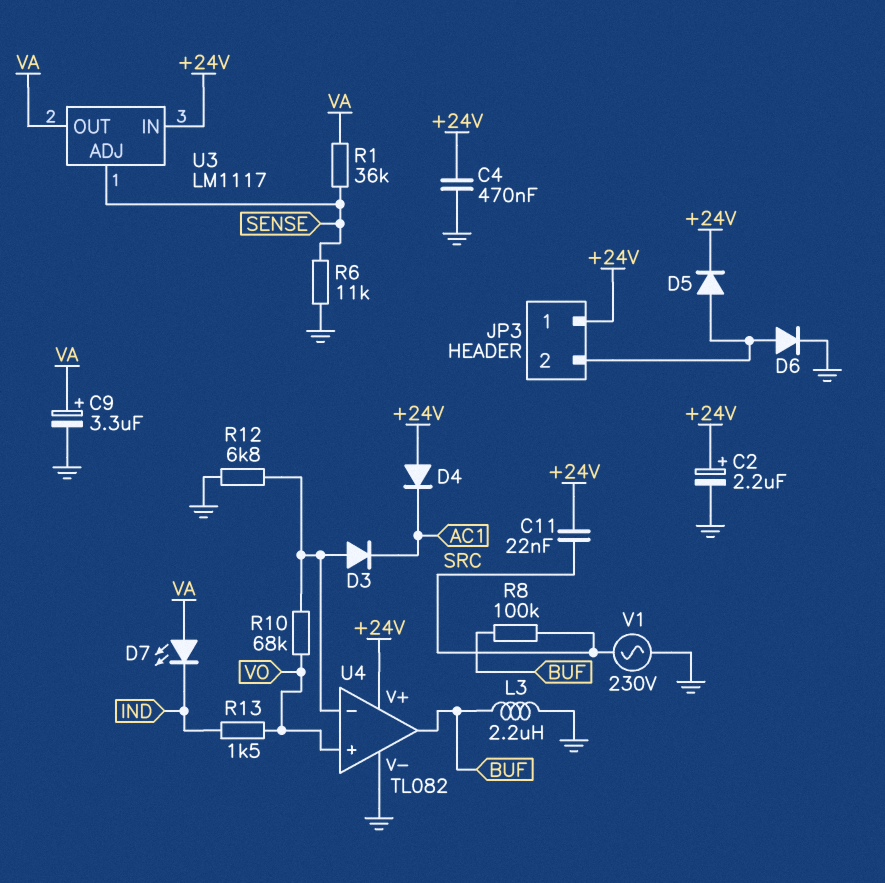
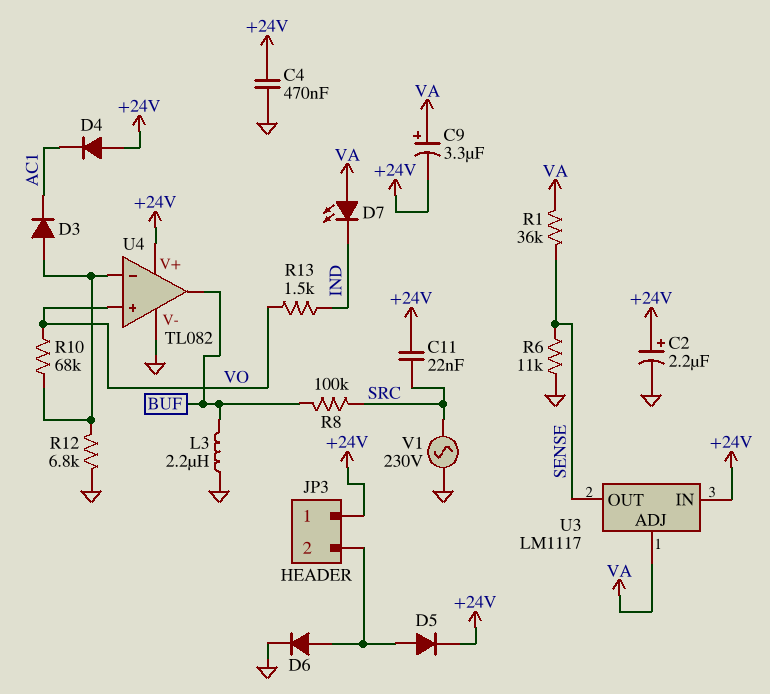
C9: 3.3uF (plus VA, minus GND) -> 3.3uF (plus VA, minus +24V)
U3 pin ADJ: SENSE -> VA
U3 pin OUT: VA -> SENSE

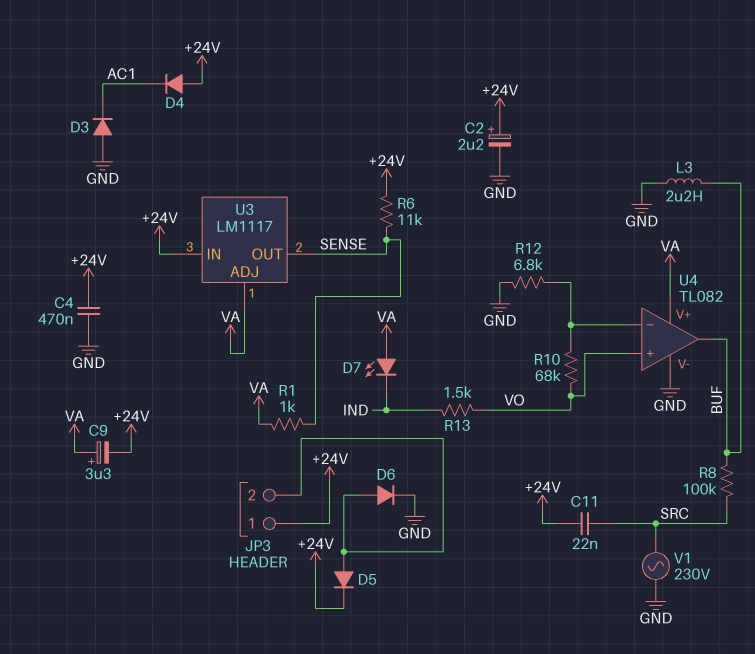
D3: diode (A U4/in-, K AC1) -> diode (A GND, K AC1)
R1: 36k (SENSE, VA) -> 1k (SENSE, VA)
R6: 11k (GND, SENSE) -> 11k (+24V, SENSE)
U4 pin V+: +24V -> VA

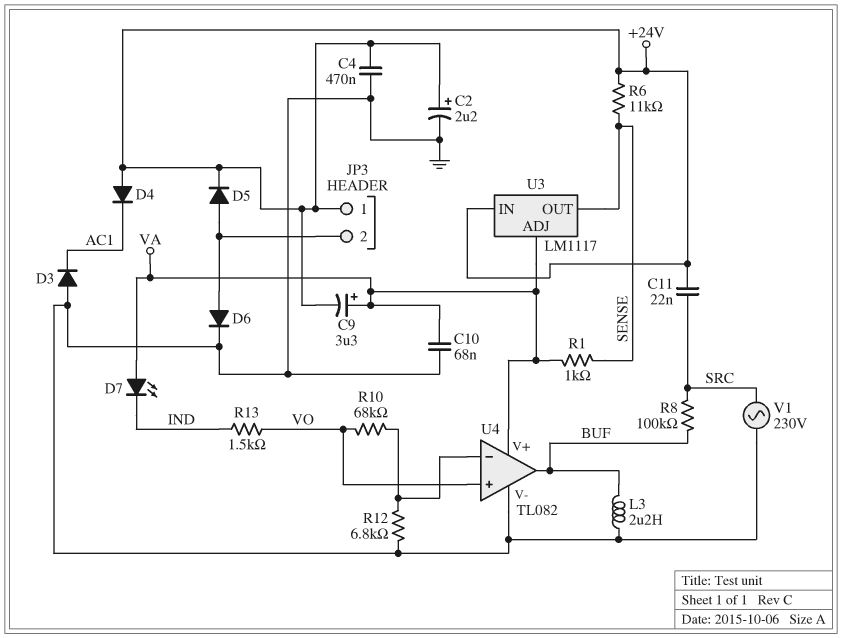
C10: none -> 68nF (GND, VA)

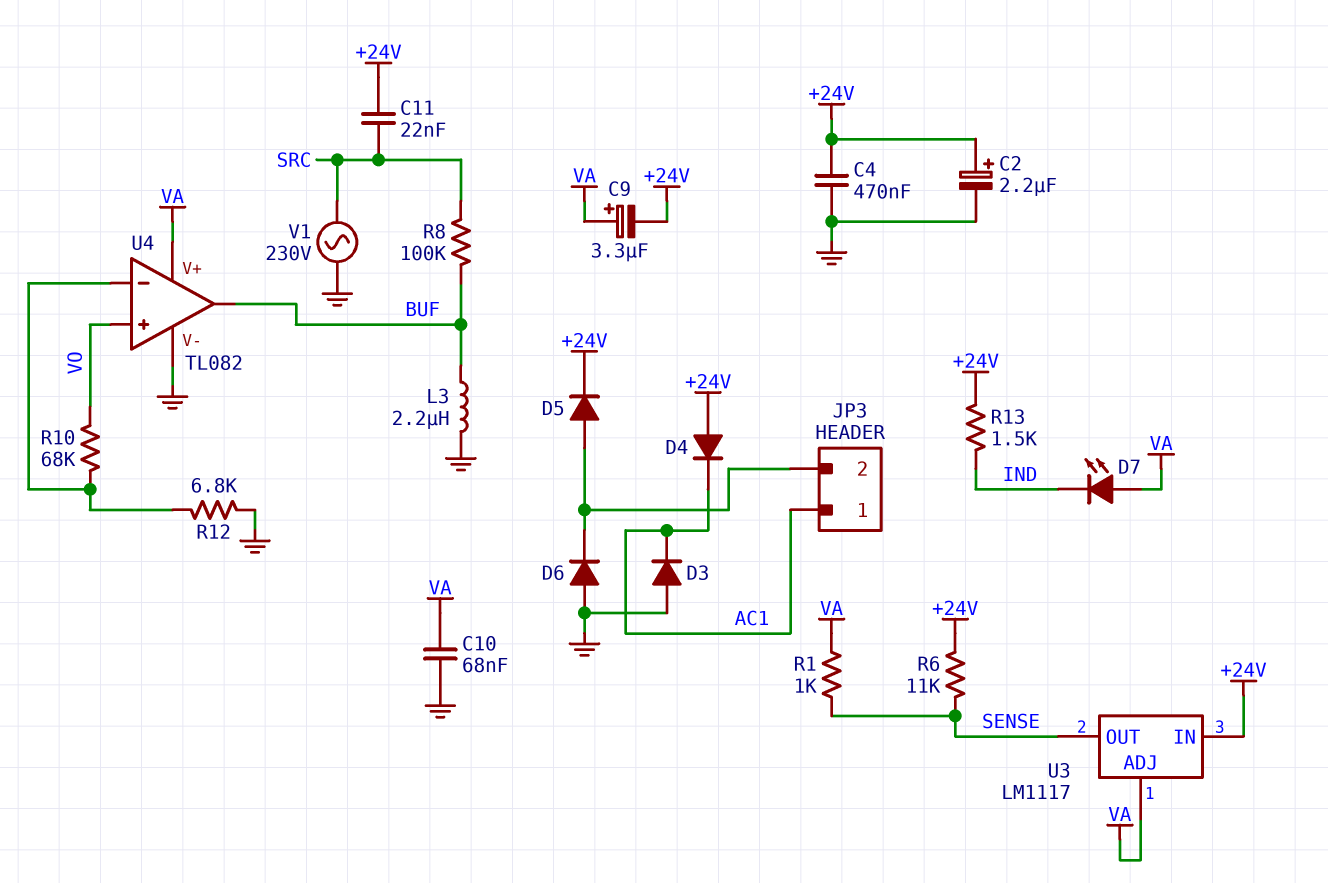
D6: diode (A JP3/2, K GND) -> diode (A GND, K JP3/2)
JP3 pin 1: +24V -> AC1
R13: 1.5k (IND, VO) -> 1.5k (+24V, IND)

